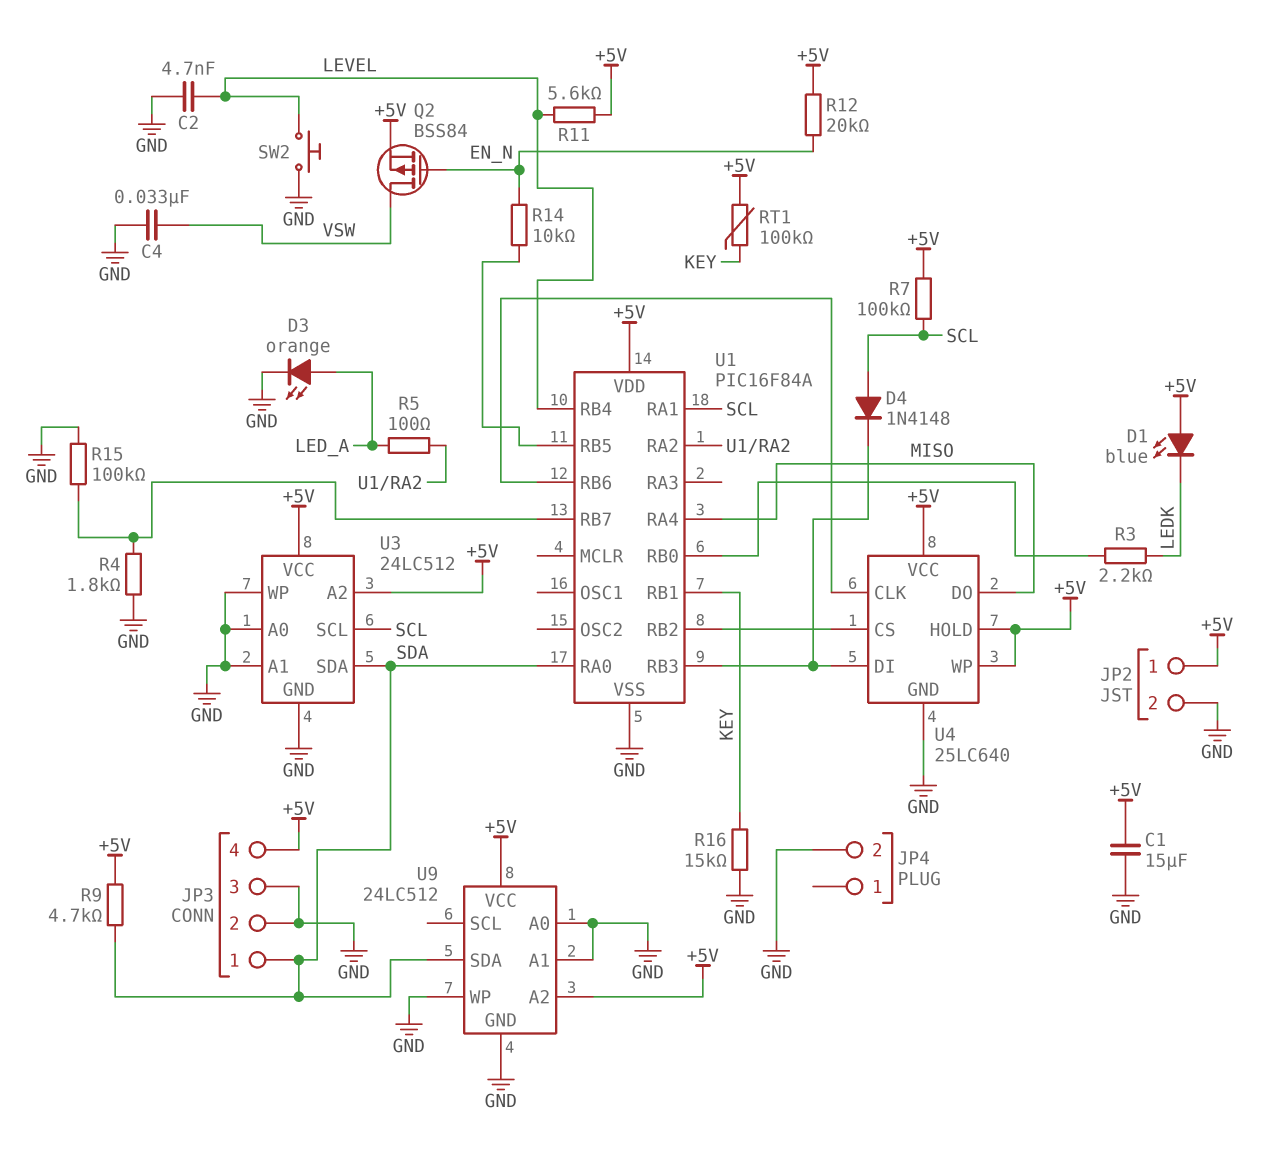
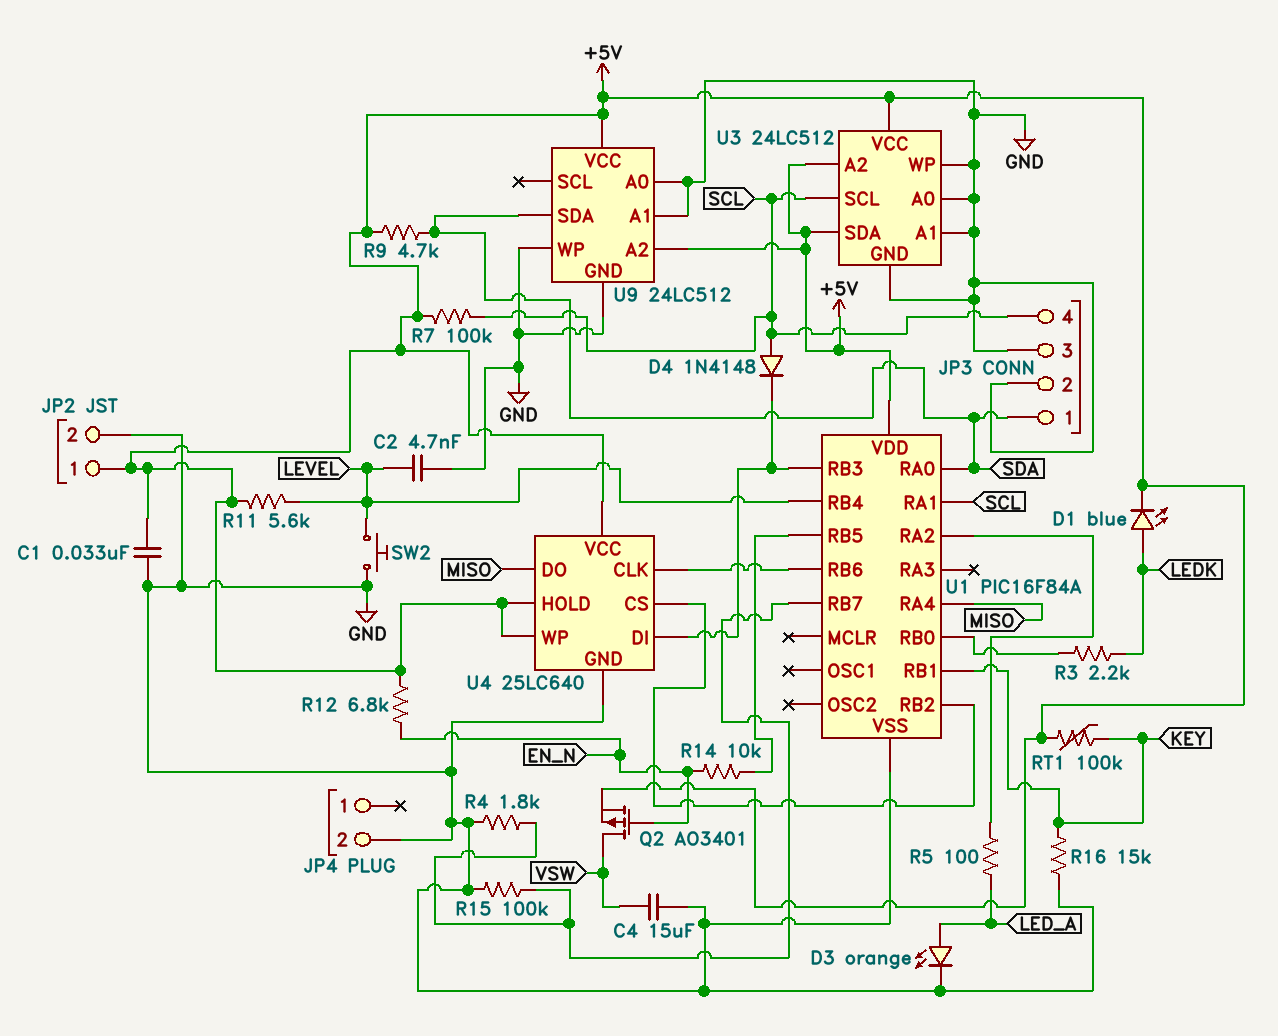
C1: 15uF (+5V, GND) -> 33nF (+5V, GND)
C4: 33nF (GND, VSW) -> 15uF (GND, VSW)
D1: LED blue (A +5V, K LEDK) -> LED blue (A LEDK, K +5V)
JP3 pin 4: +5V -> SCL
Q2: PMOS BSS84 (G EN_N, D VSW, S +5V) -> PMOS AO3401 (G EN_N, D VSW, S +5V)
R12: 20k (+5V, EN_N) -> 6.8k (+5V, EN_N)
U3 pin SDA: SDA -> +5V

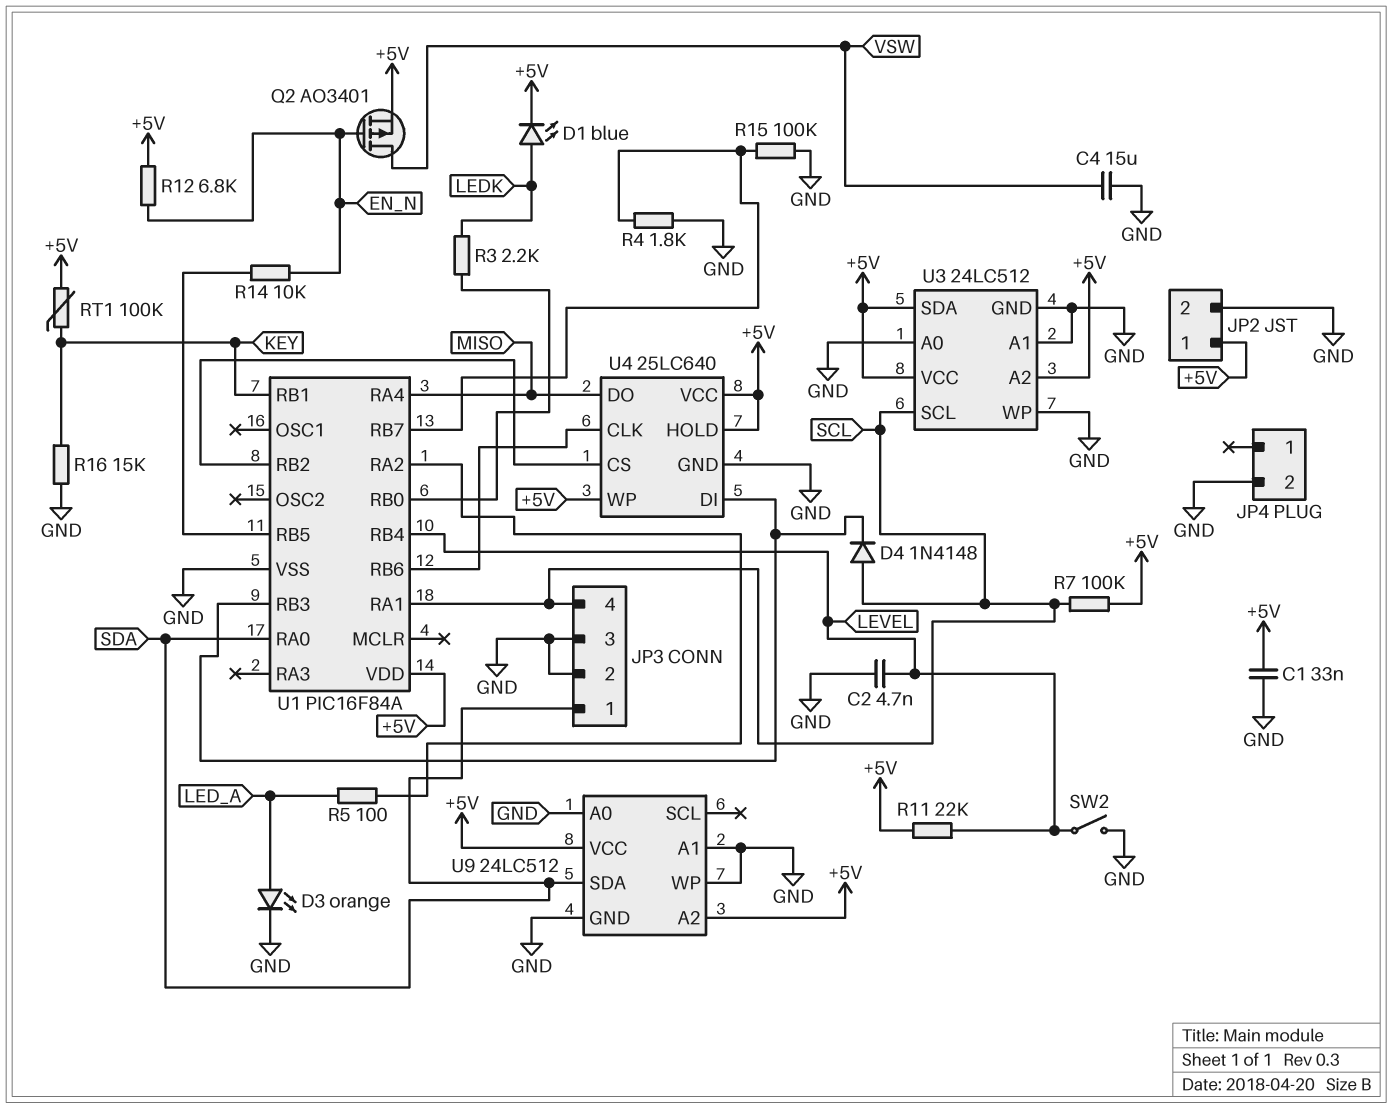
R9: 4.7k (+5V, SDA) -> none
R11: 5.6k (+5V, LEVEL) -> 22k (+5V, LEVEL)
SW2: button (GND, LEVEL) -> switch (GND, LEVEL)

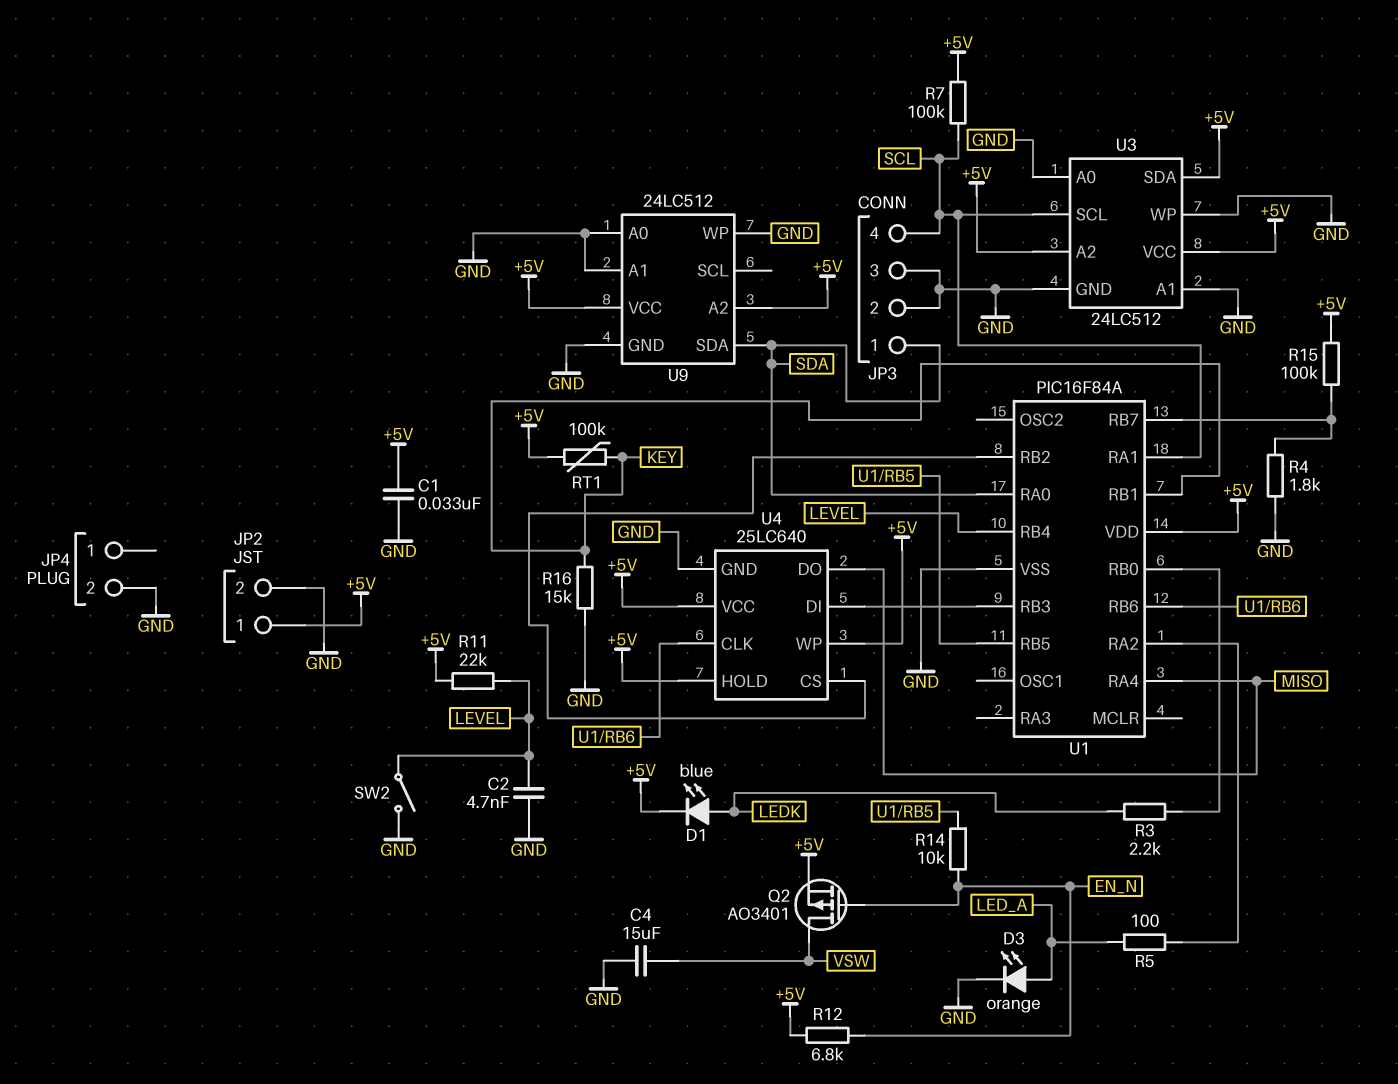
D4: diode 1N4148 (A SCL, K U1/RB3) -> none
R15: 100k (GND, U1/RB7) -> 100k (+5V, U1/RB7)

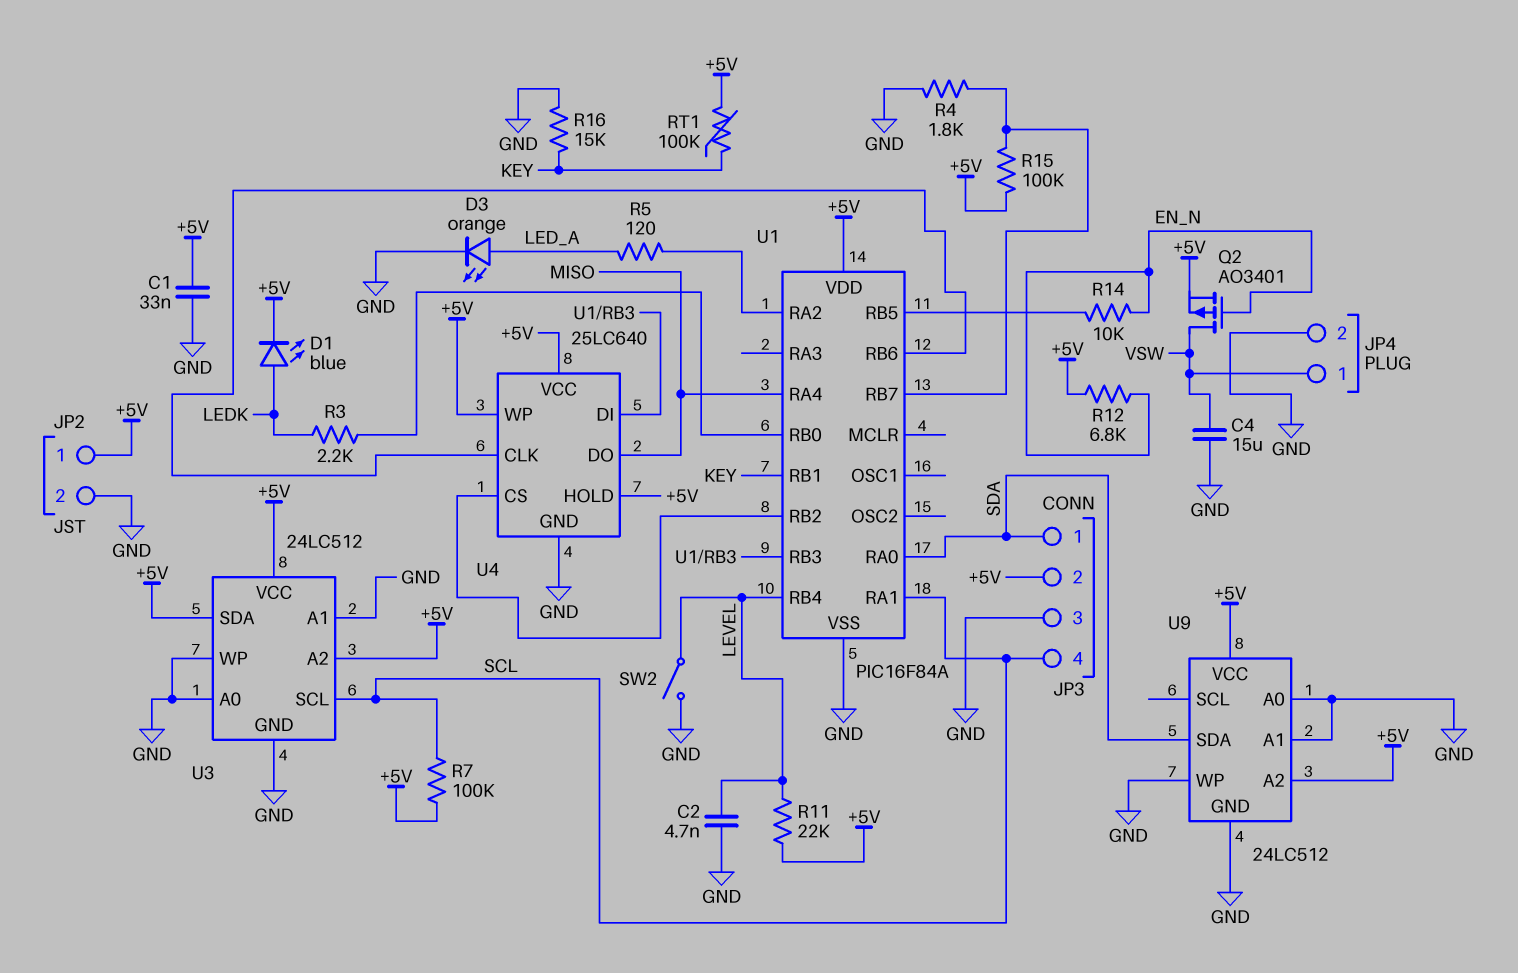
JP3 pin 2: GND -> +5V
JP4 pin 1: none -> VSW
R5: 100 (LED_A, U1/RA2) -> 120 (LED_A, U1/RA2)

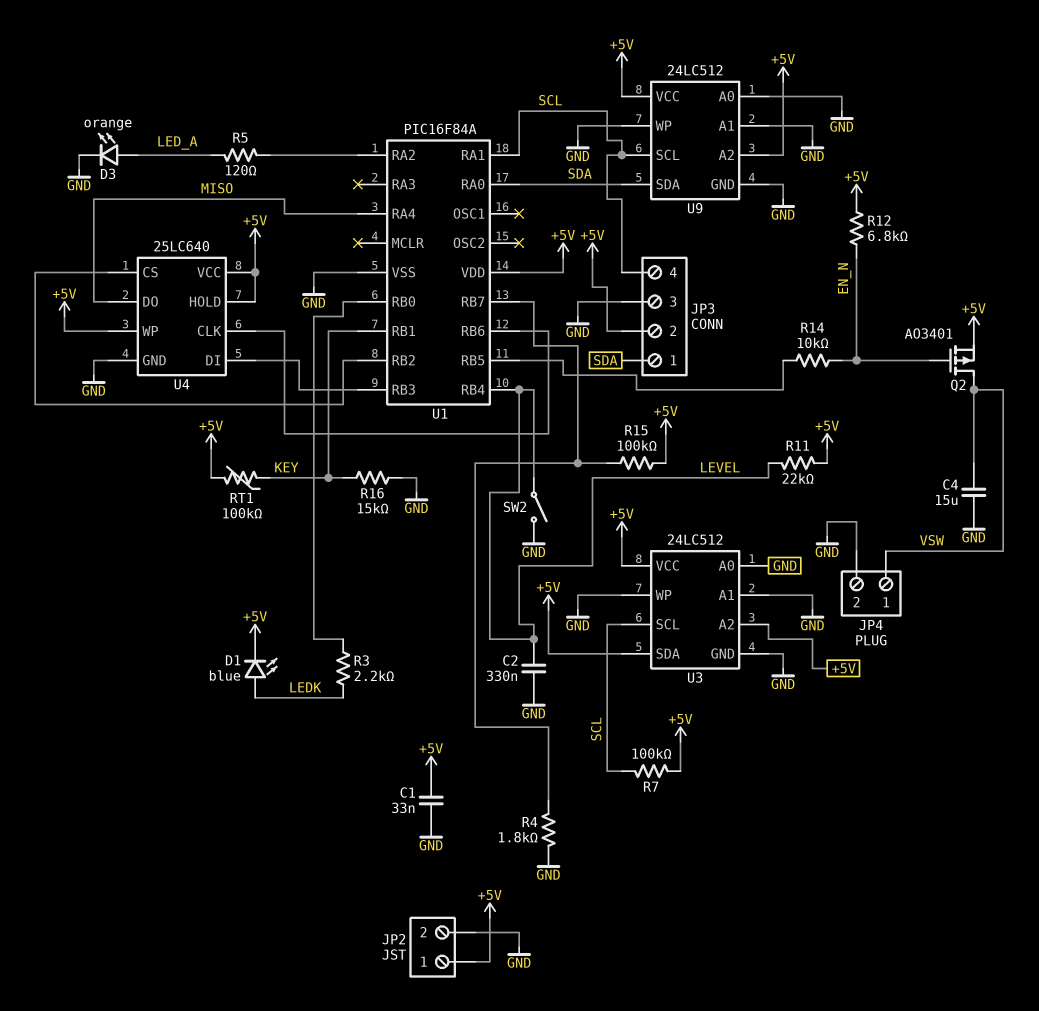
C2: 4.7nF (GND, LEVEL) -> 330nF (GND, LEVEL)
U9 pin SCL: none -> SCL

